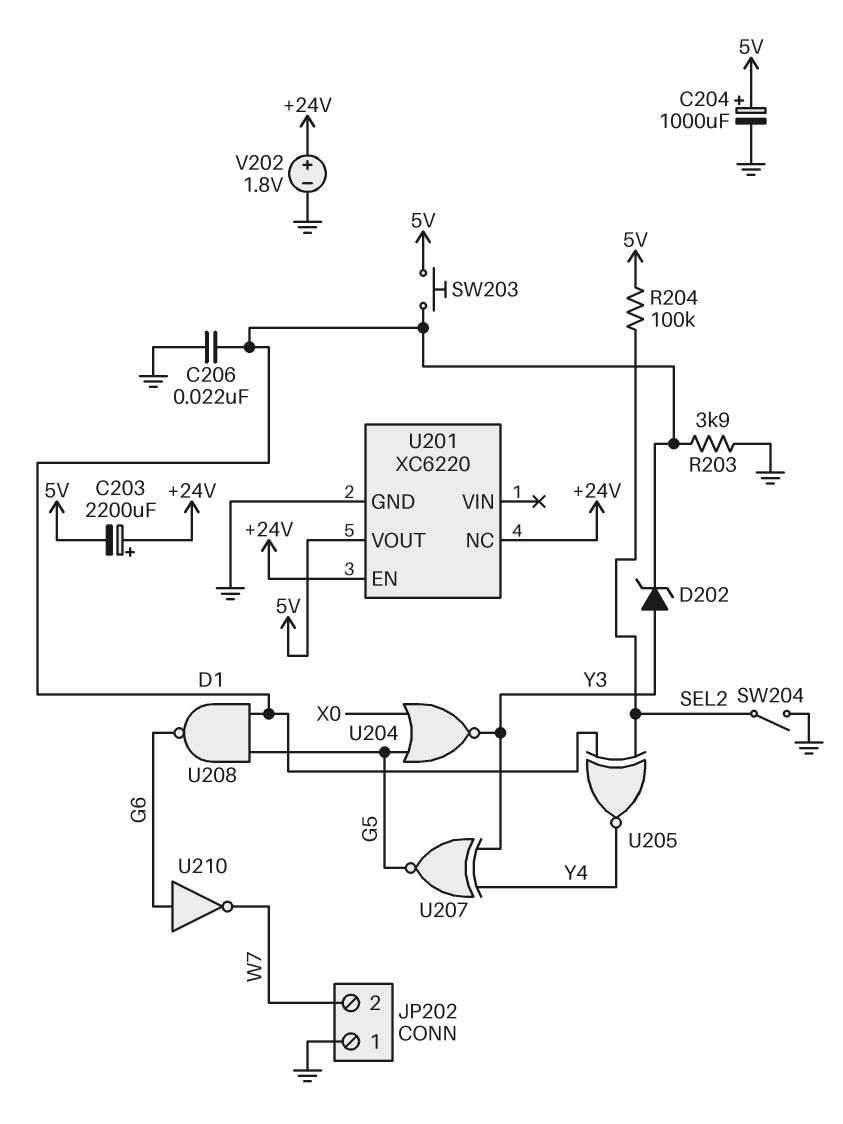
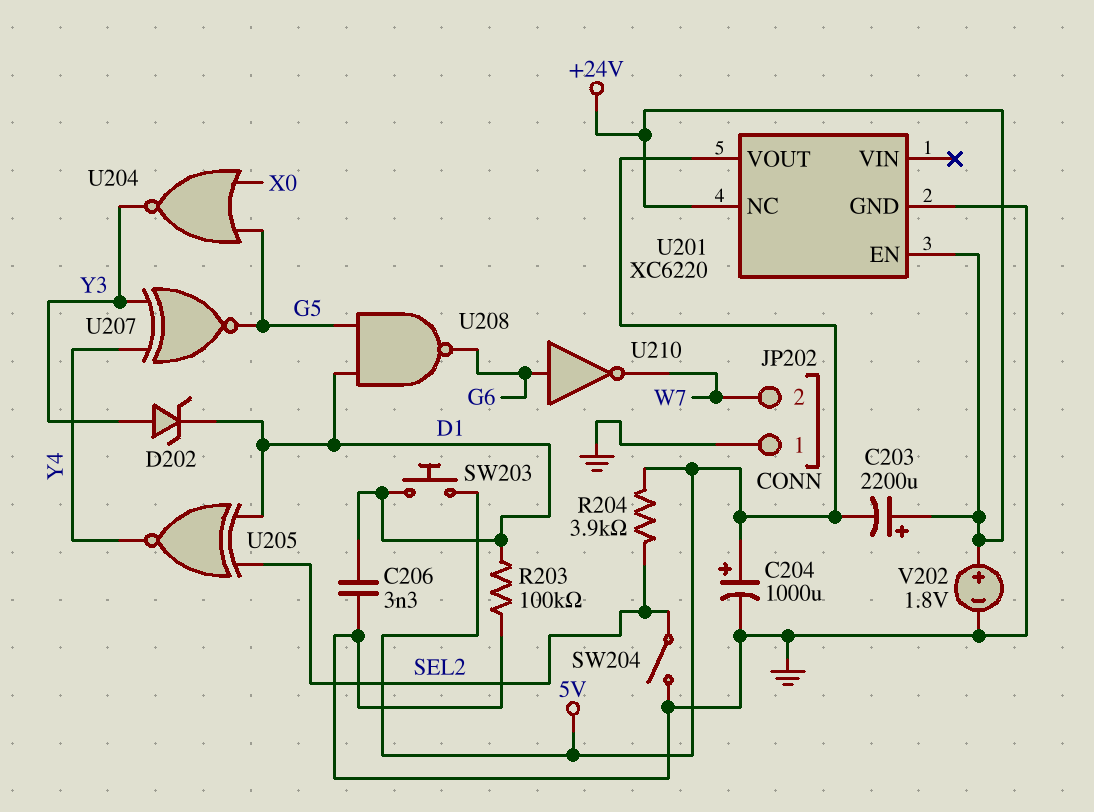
C206: 22nF (D1, GND) -> 3.3nF (D1, GND)
R203: 3.9k (D1, GND) -> 100k (D1, GND)
R204: 100k (5V, SEL2) -> 3.9k (5V, SEL2)

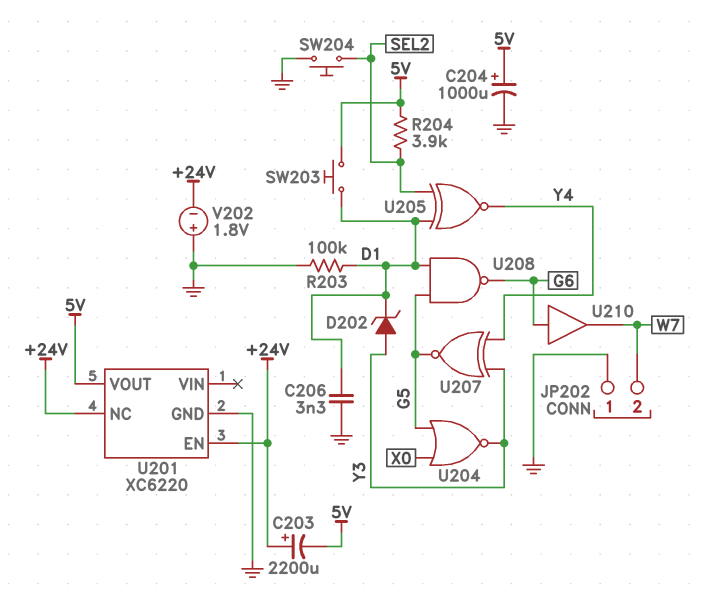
SW204: switch (GND, SEL2) -> button (GND, SEL2)
U210: NOT (in G6, out W7) -> buffer (in G6, out W7)
V202: 1.8V (plus +24V, minus GND) -> 1.8V (plus GND, minus +24V)

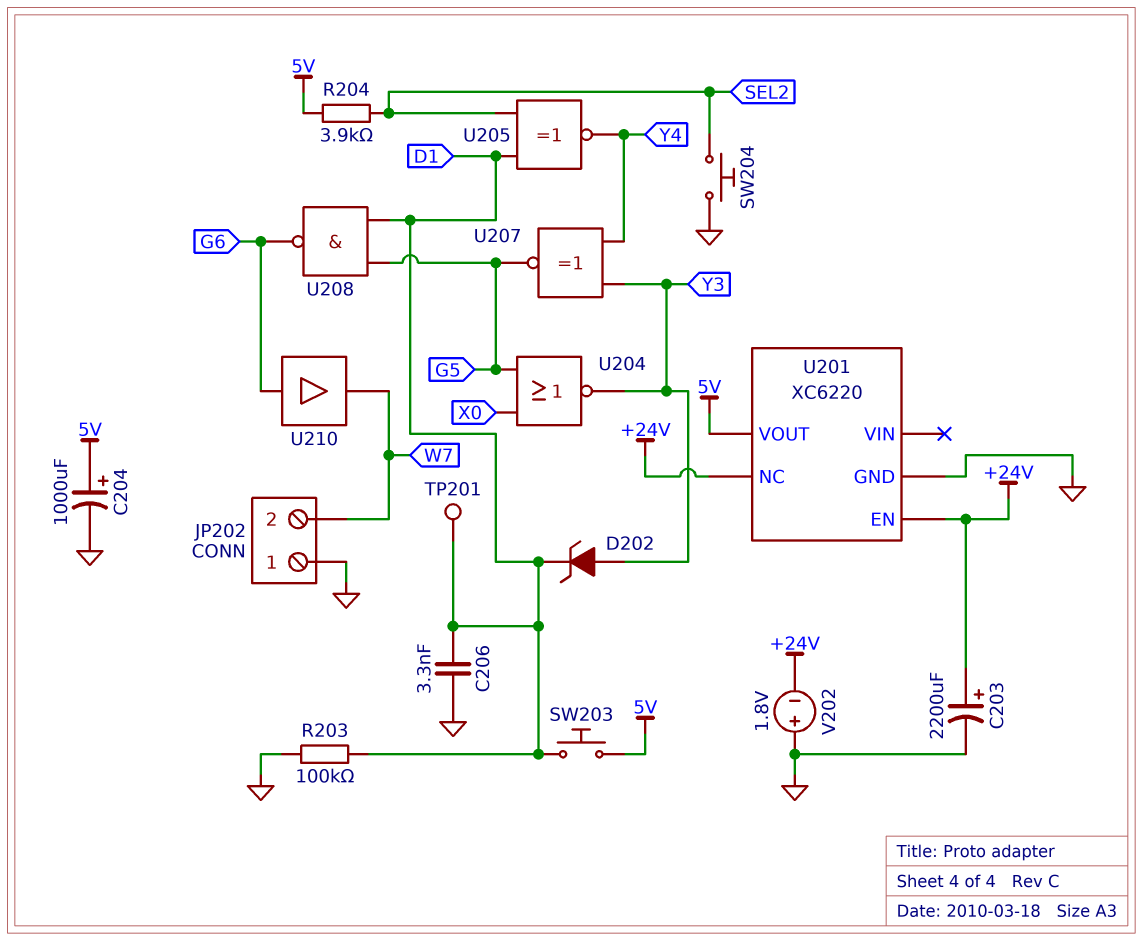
C203: 2200uF (plus +24V, minus 5V) -> 2200uF (plus +24V, minus GND)
TP201: none -> test point (D1)

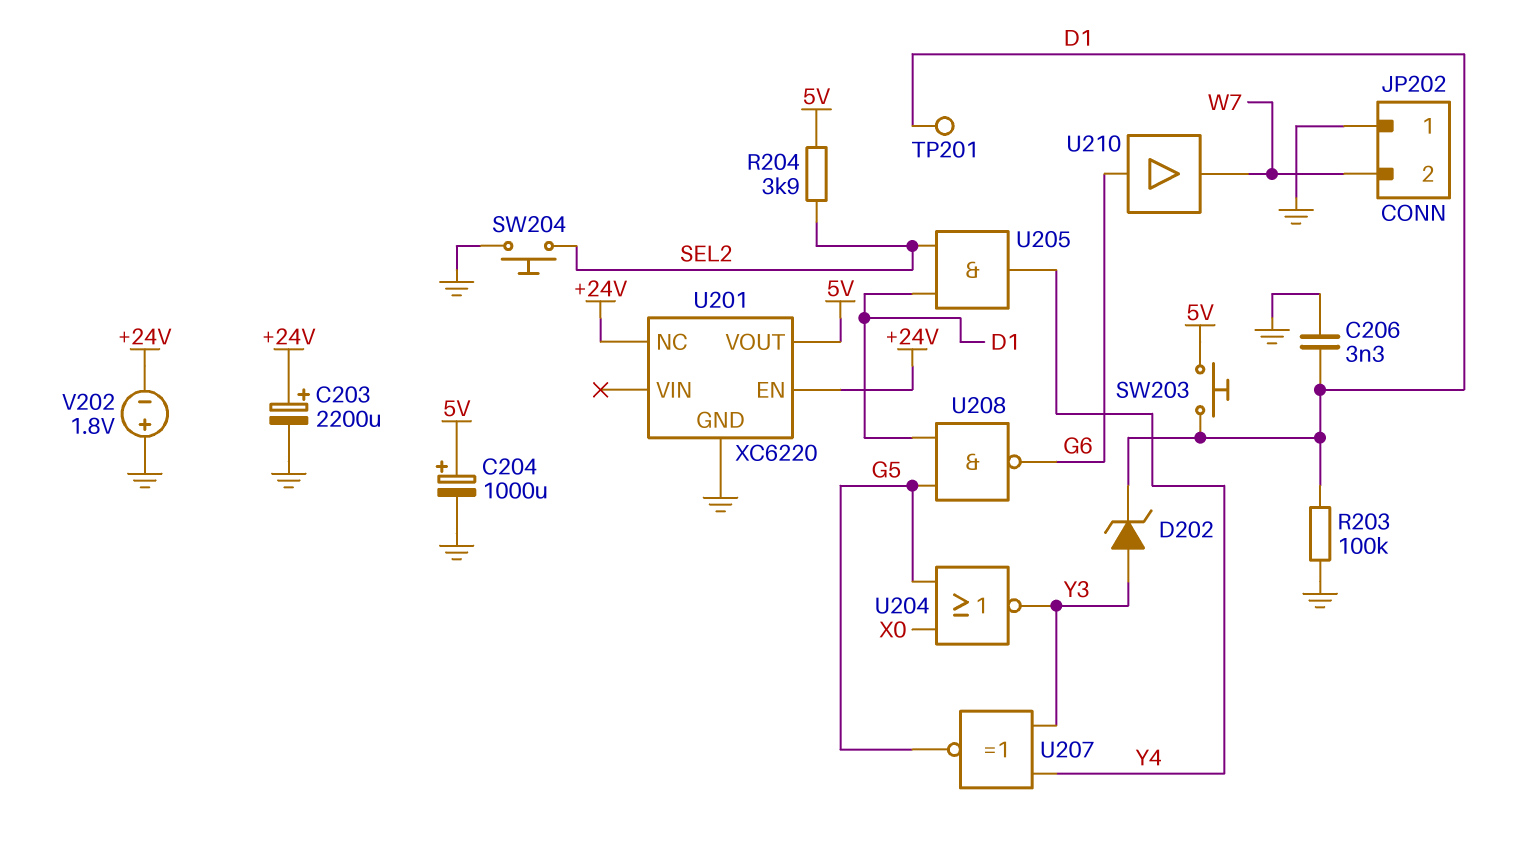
U205: XNOR (in D1, in SEL2, out Y4) -> AND (in D1, in SEL2, out Y4)

